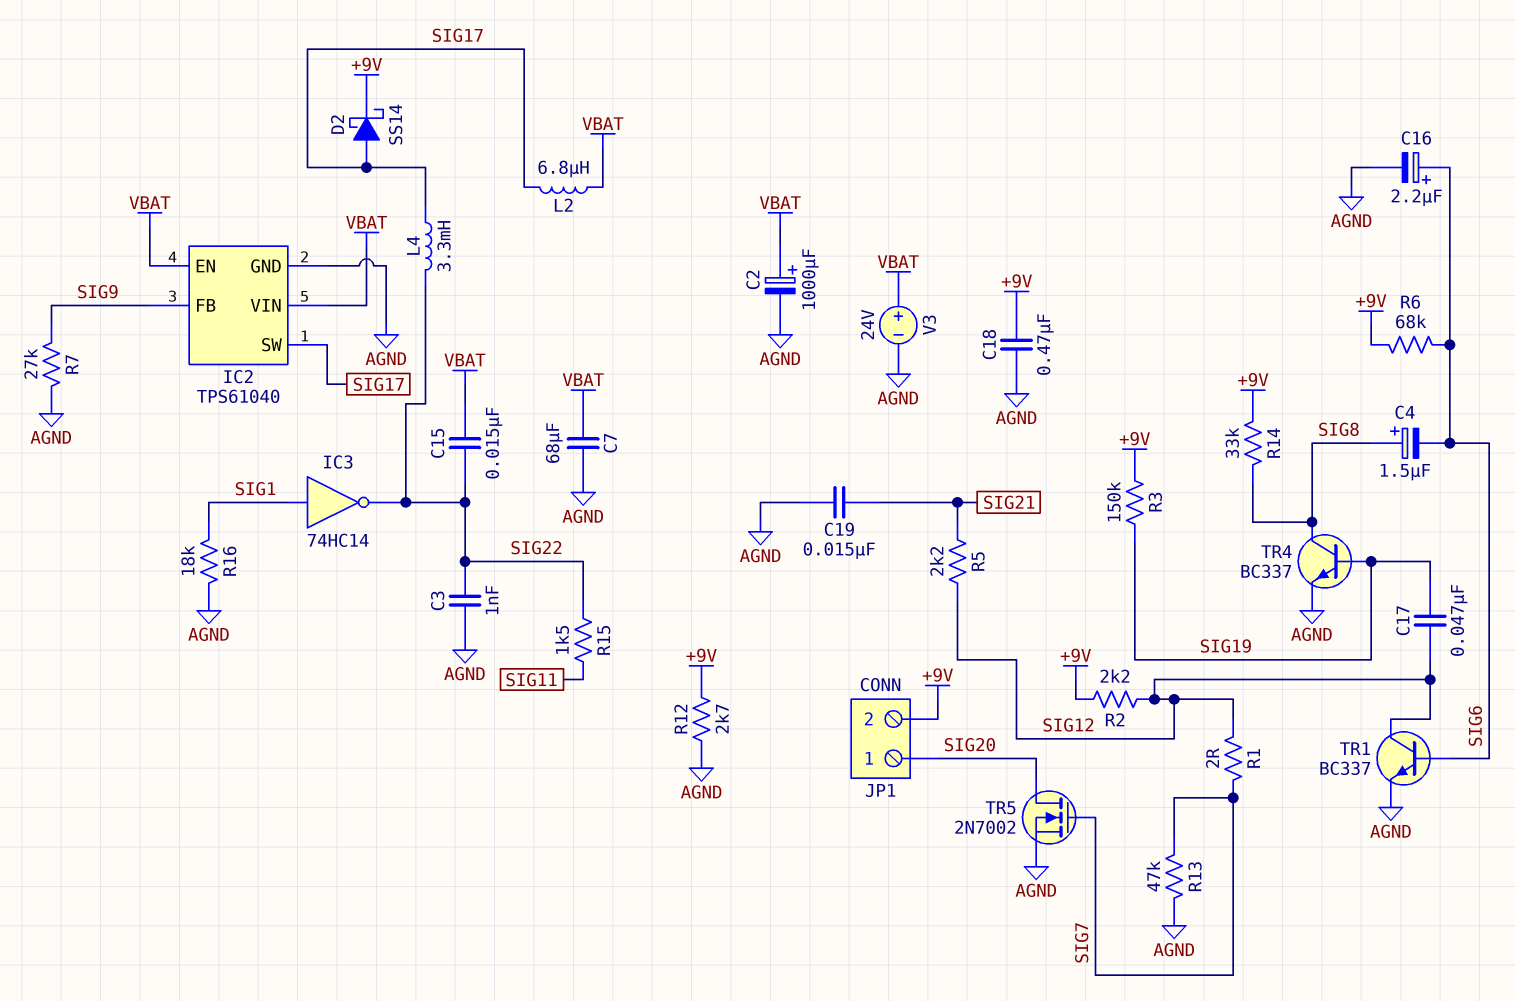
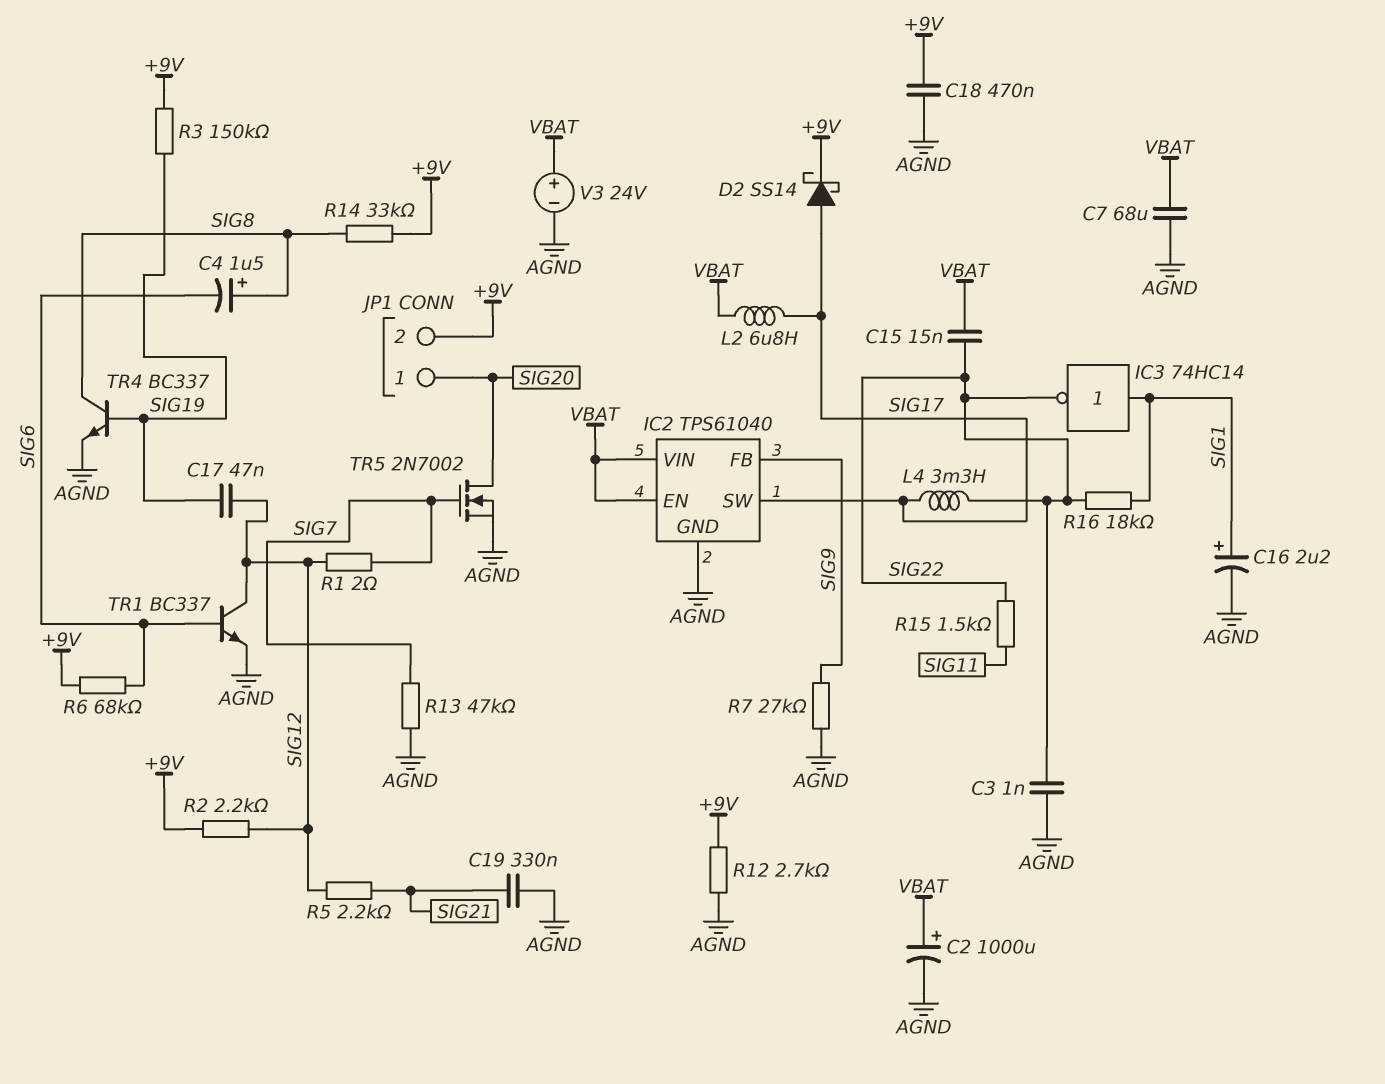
C16: 2.2uF (plus SIG6, minus AGND) -> 2.2uF (plus SIG1, minus AGND)
C19: 15nF (AGND, SIG21) -> 330nF (AGND, SIG21)
R16: 18k (AGND, SIG1) -> 18k (SIG1, SIG22)

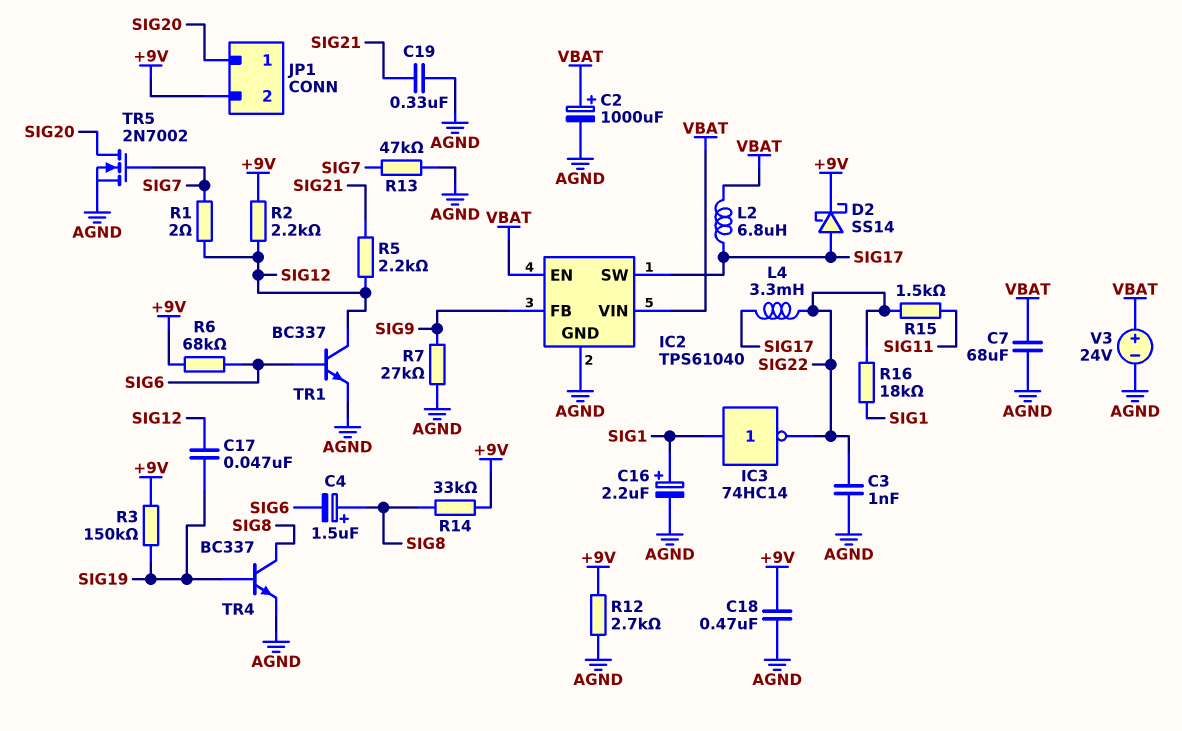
C15: 15nF (SIG22, VBAT) -> none

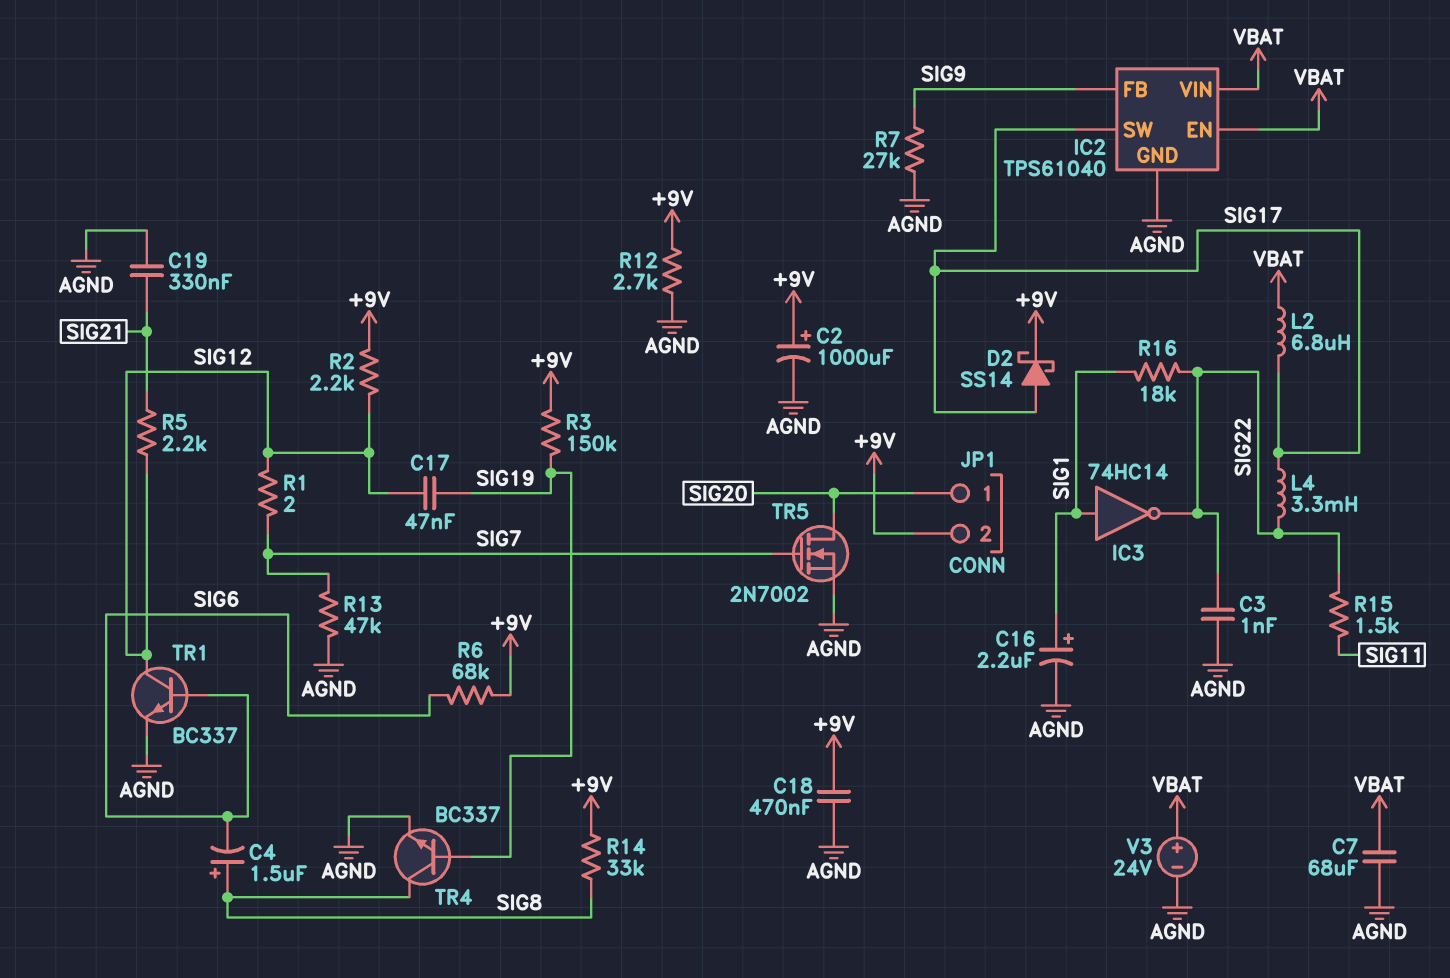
C2: 1000uF (plus VBAT, minus AGND) -> 1000uF (plus +9V, minus AGND)

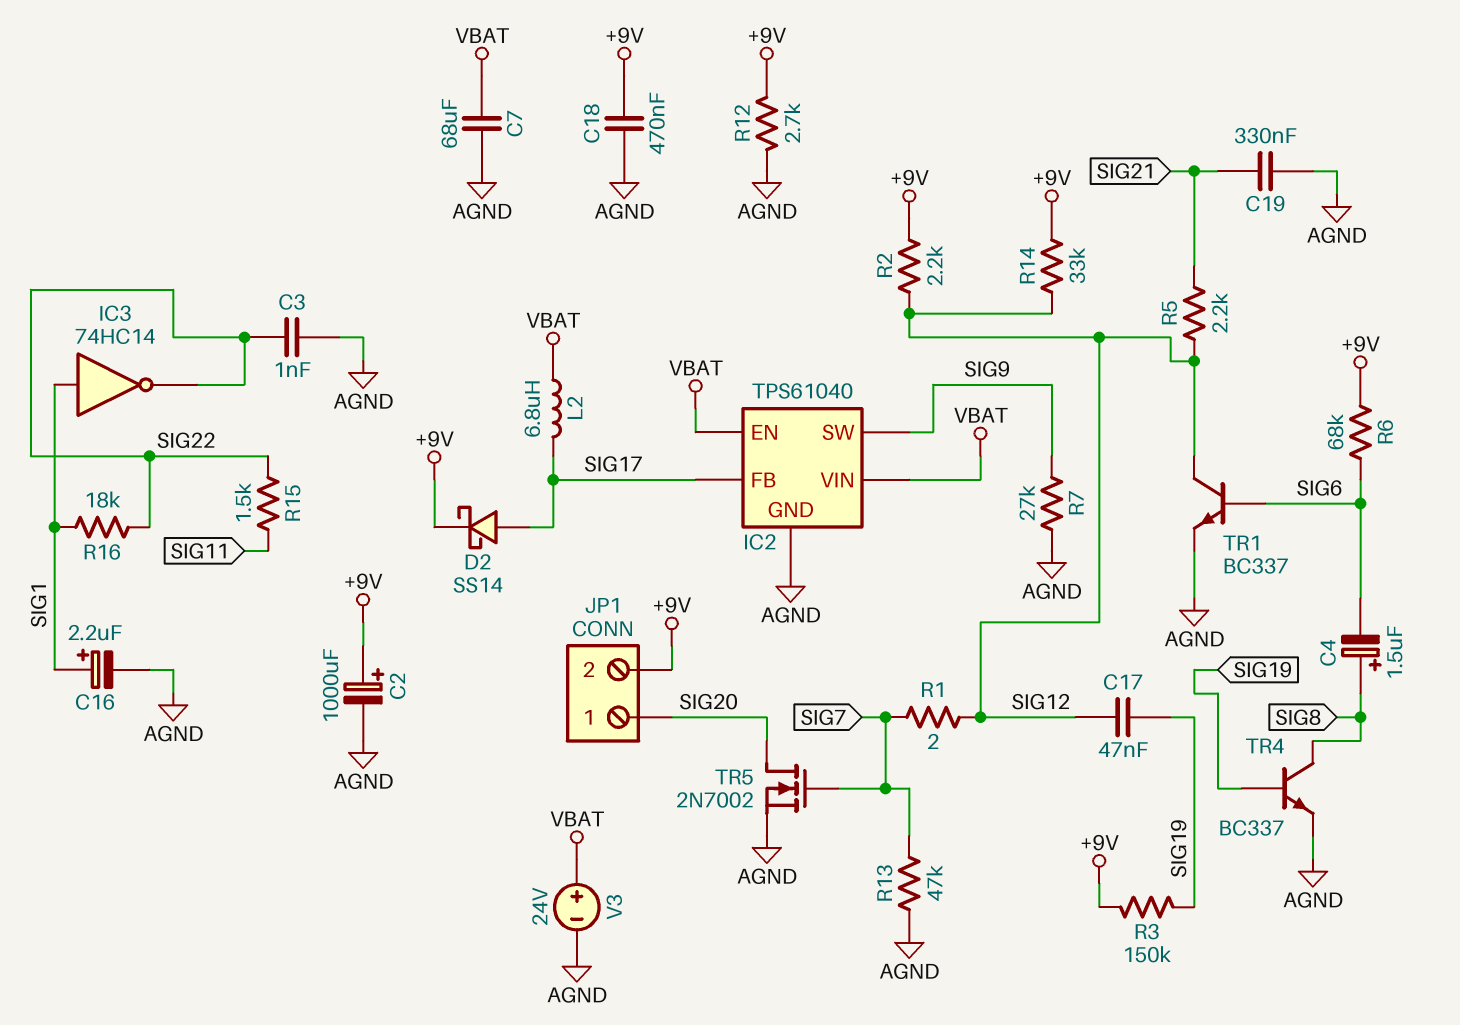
IC2 pin FB: SIG9 -> SIG17
IC2 pin SW: SIG17 -> SIG9
L4: 3.3mH (SIG17, SIG22) -> none
R14: 33k (+9V, SIG8) -> 33k (+9V, SIG12)

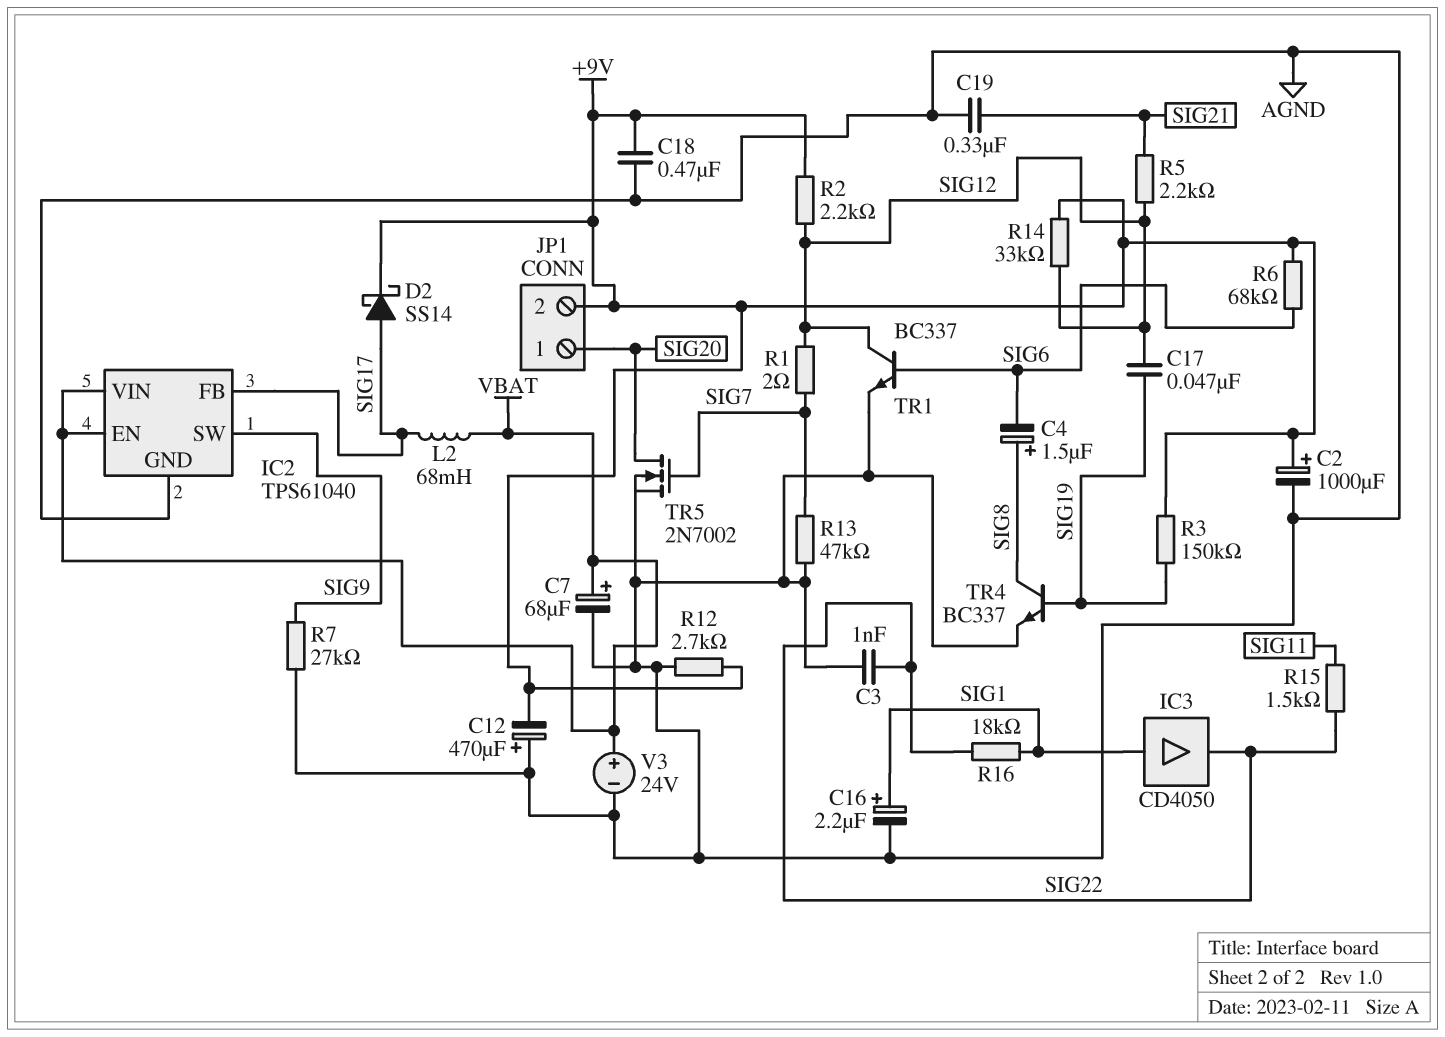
C7: 68uF (AGND, VBAT) -> 68uF (plus VBAT, minus AGND)
C12: none -> 470uF (plus AGND, minus +9V)
IC3: NOT 74HC14 (in SIG1, out SIG22) -> buffer CD4050 (in SIG1, out SIG22)
L2: 6.8uH (SIG17, VBAT) -> 68mH (SIG17, VBAT)

